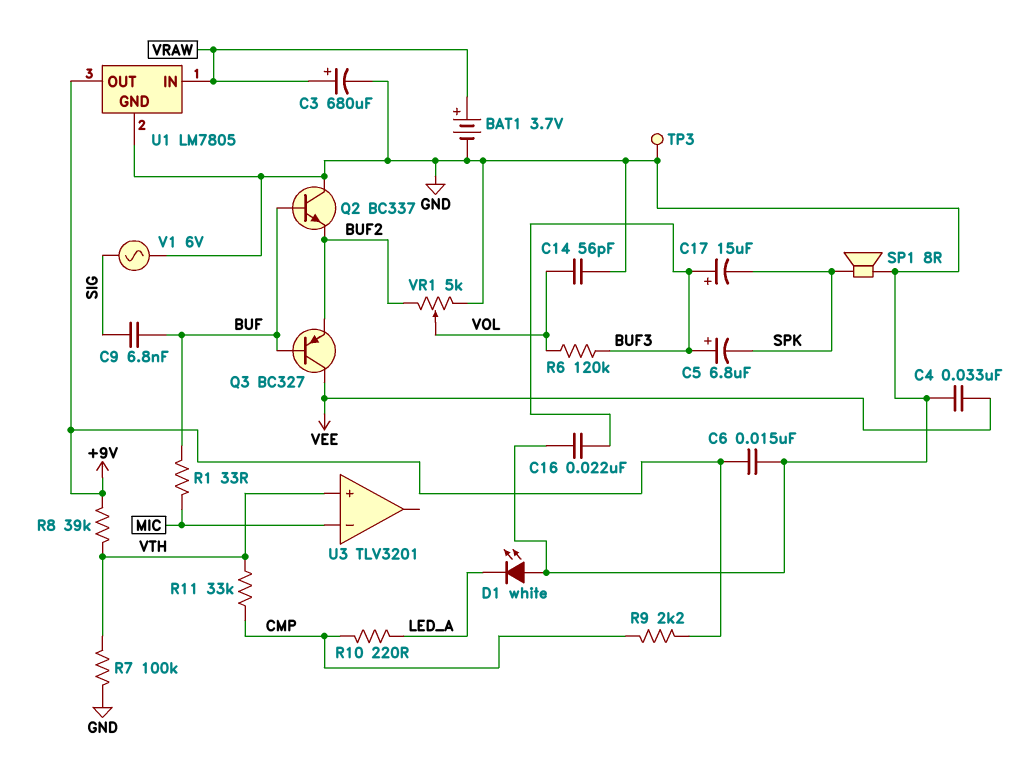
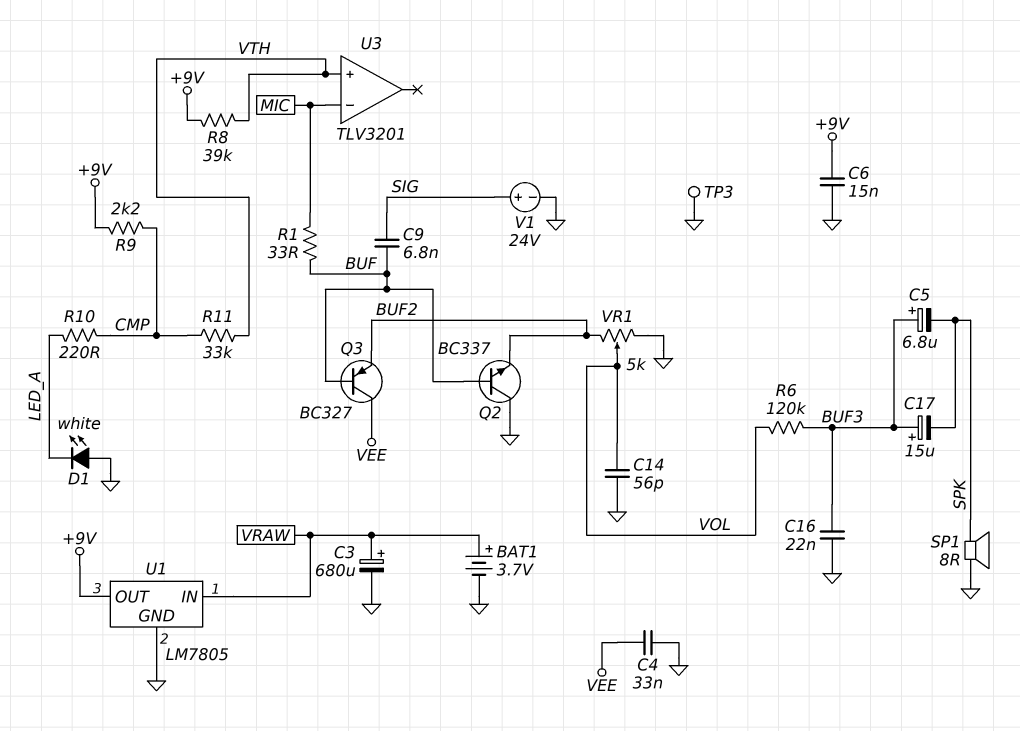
R7: 100k (GND, VTH) -> none
V1: AC 6V (GND, SIG) -> 24V (plus SIG, minus GND)

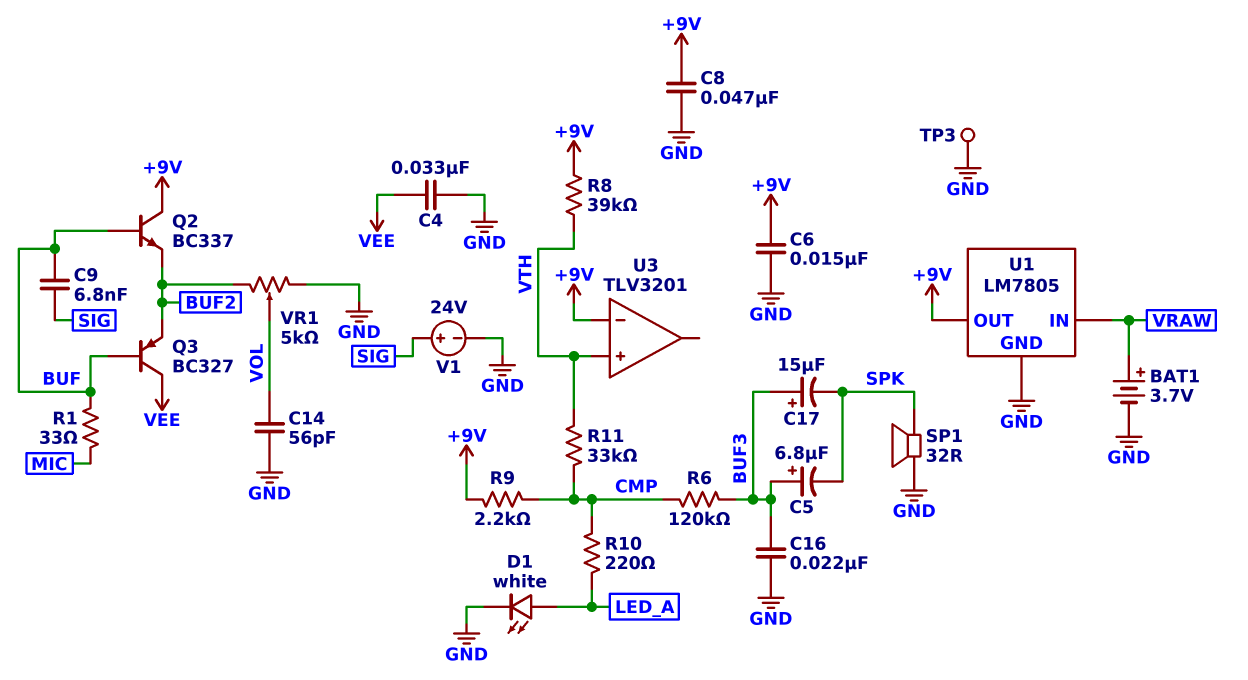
C3: 680uF (plus VRAW, minus GND) -> none
C8: none -> 47nF (+9V, GND)
D1: LED white (A GND, K LED_A) -> LED white (A LED_A, K GND)
Q2: NPN BC337 (B BUF, C GND, E BUF2) -> NPN BC337 (B BUF, C +9V, E BUF2)
R6: 120k (BUF3, VOL) -> 120k (BUF3, CMP)
SP1: speaker 8R (GND, SPK) -> speaker 32R (GND, SPK)
U3 pin in-: MIC -> +9V

